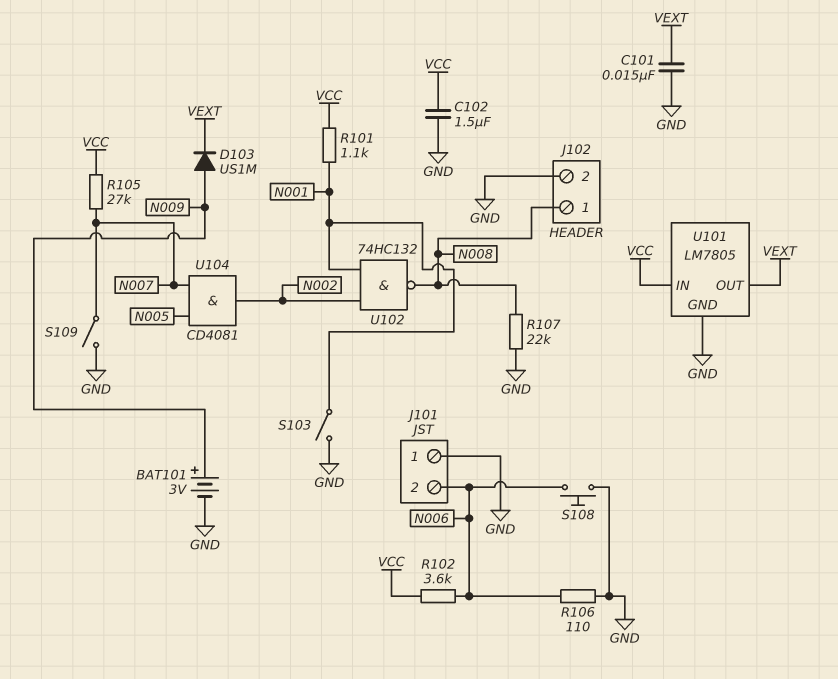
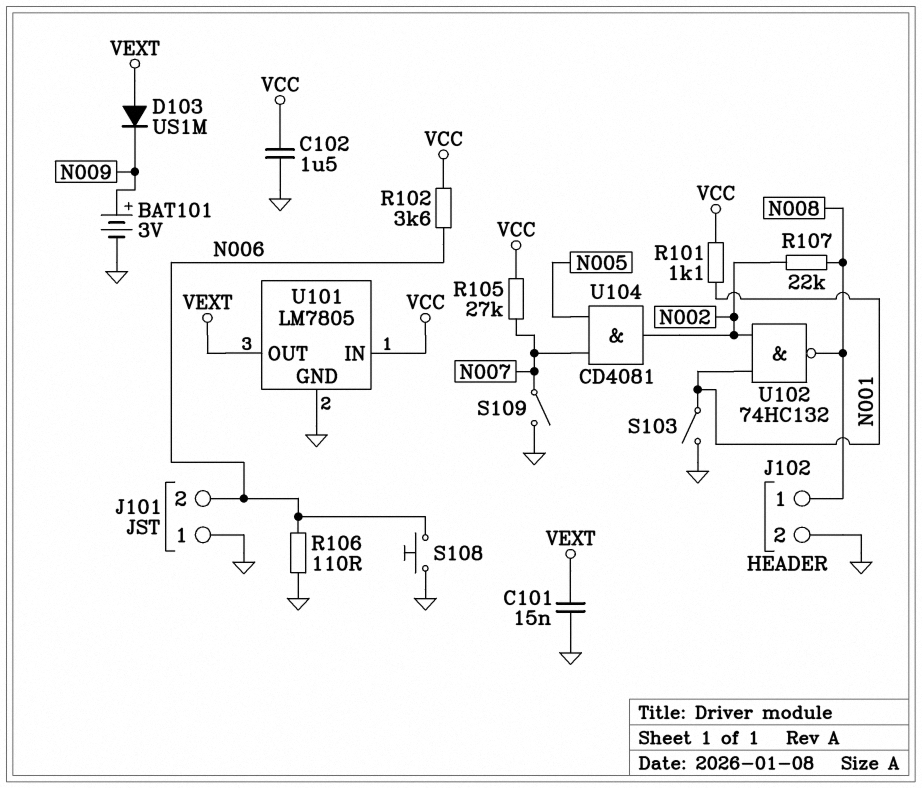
D103: diode US1M (A N009, K VEXT) -> diode US1M (A VEXT, K N009)
R107: 22k (GND, N008) -> 22k (N002, N008)

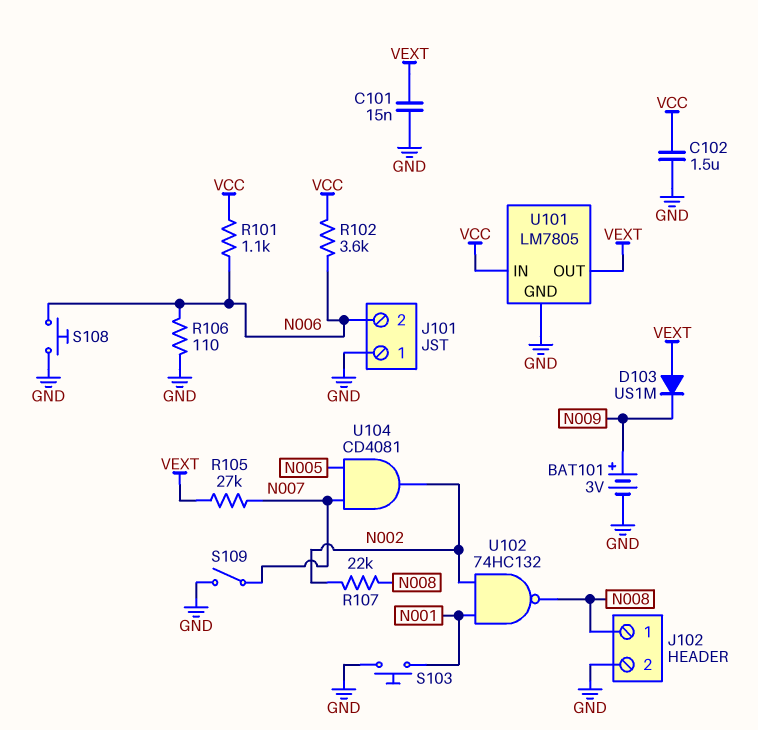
R101: 1.1k (N001, VCC) -> 1.1k (N006, VCC)
R105: 27k (N007, VCC) -> 27k (N007, VEXT)
S103: switch (GND, N001) -> button (GND, N001)

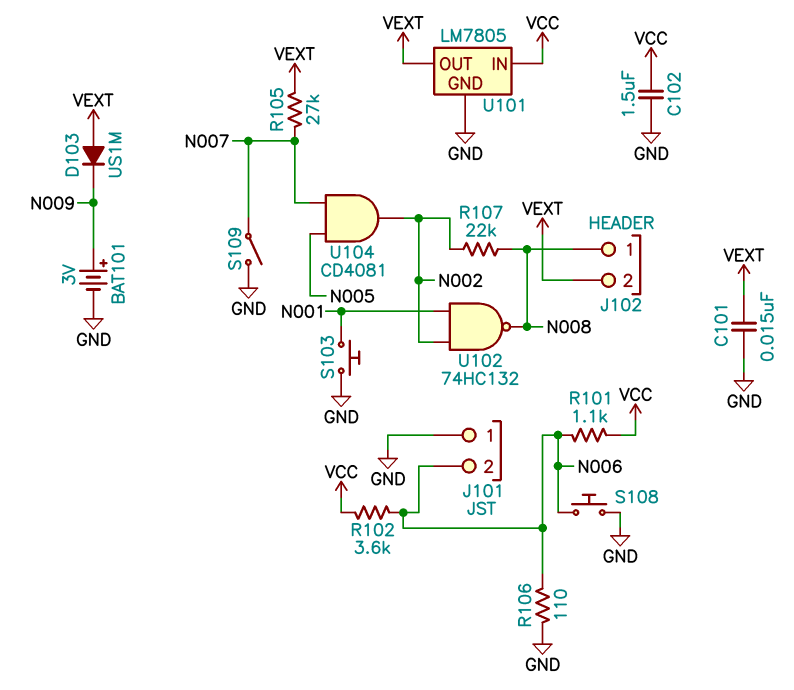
J102 pin 2: GND -> VEXT

